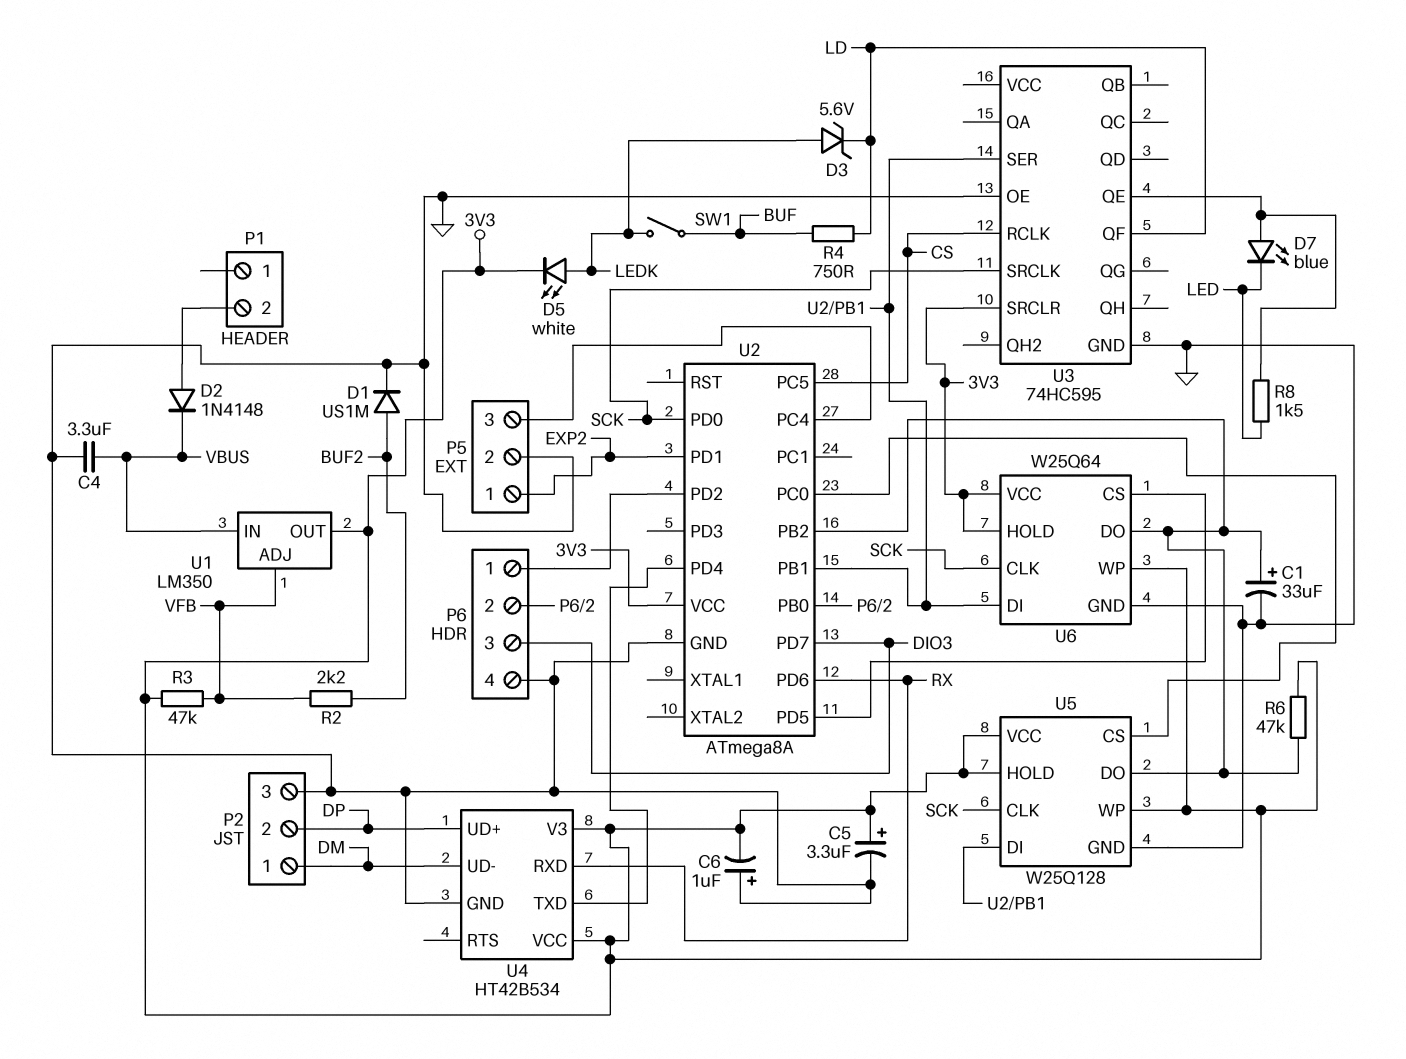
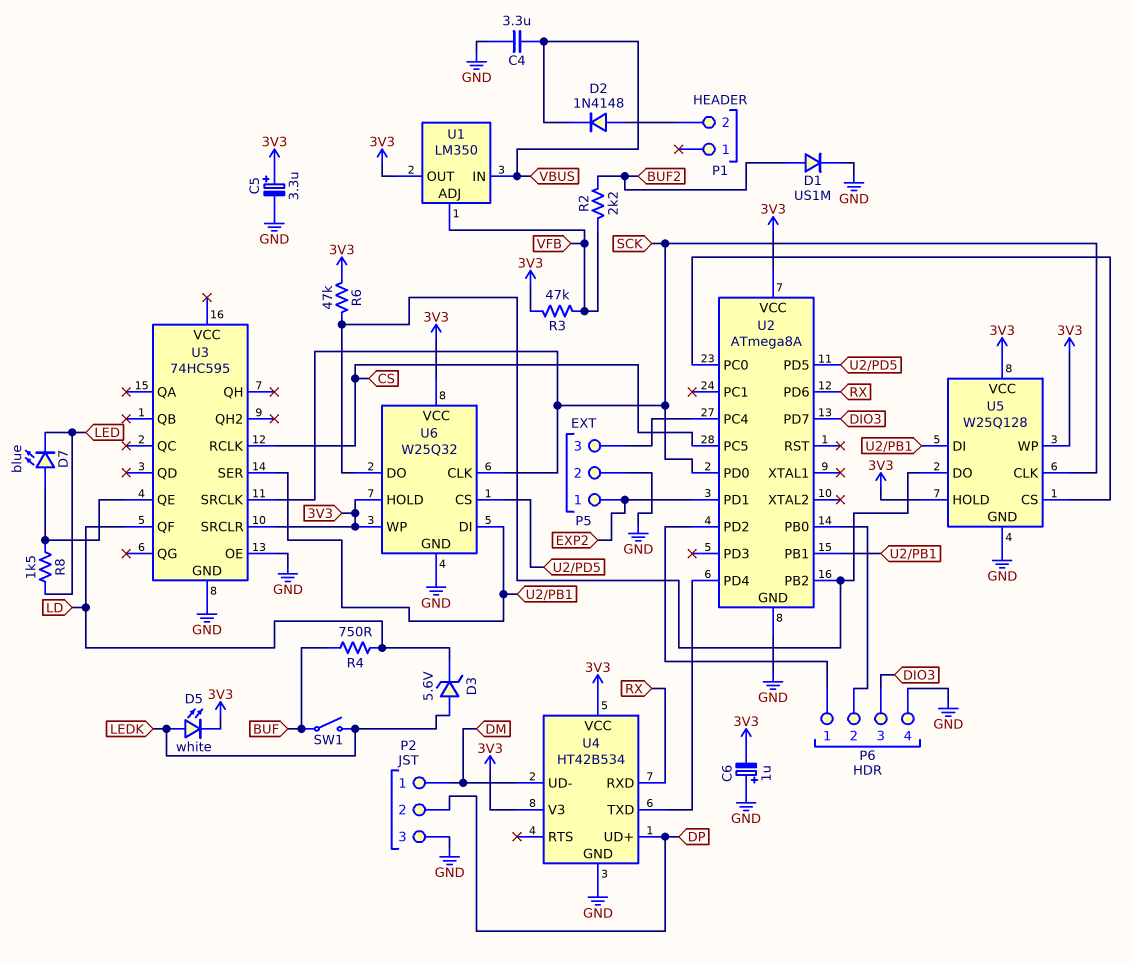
C1: 33uF (plus U2/PB2, minus GND) -> none
U6: W25Q64 -> W25Q32

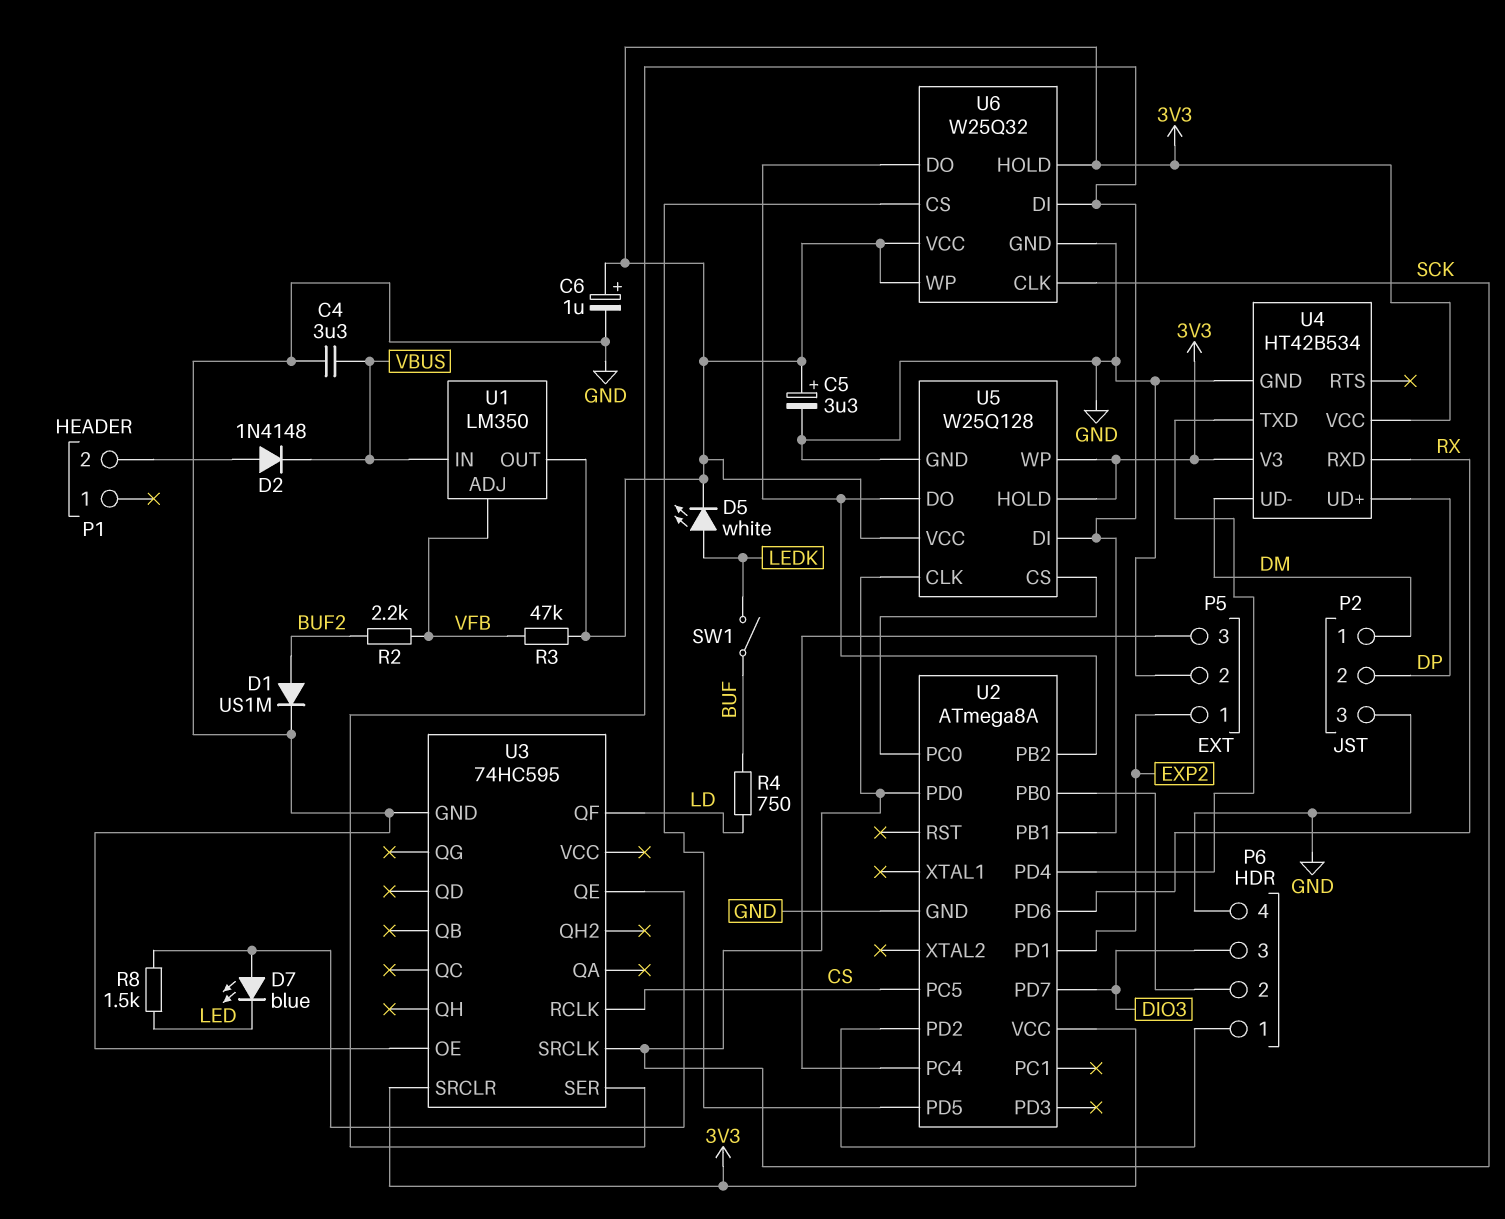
C6: 1uF (plus GND, minus 3V3) -> 1uF (plus 3V3, minus GND)
D3: zener 5.6V (A LEDK, K LD) -> none
R6: 47k (3V3, U2/PB2) -> none

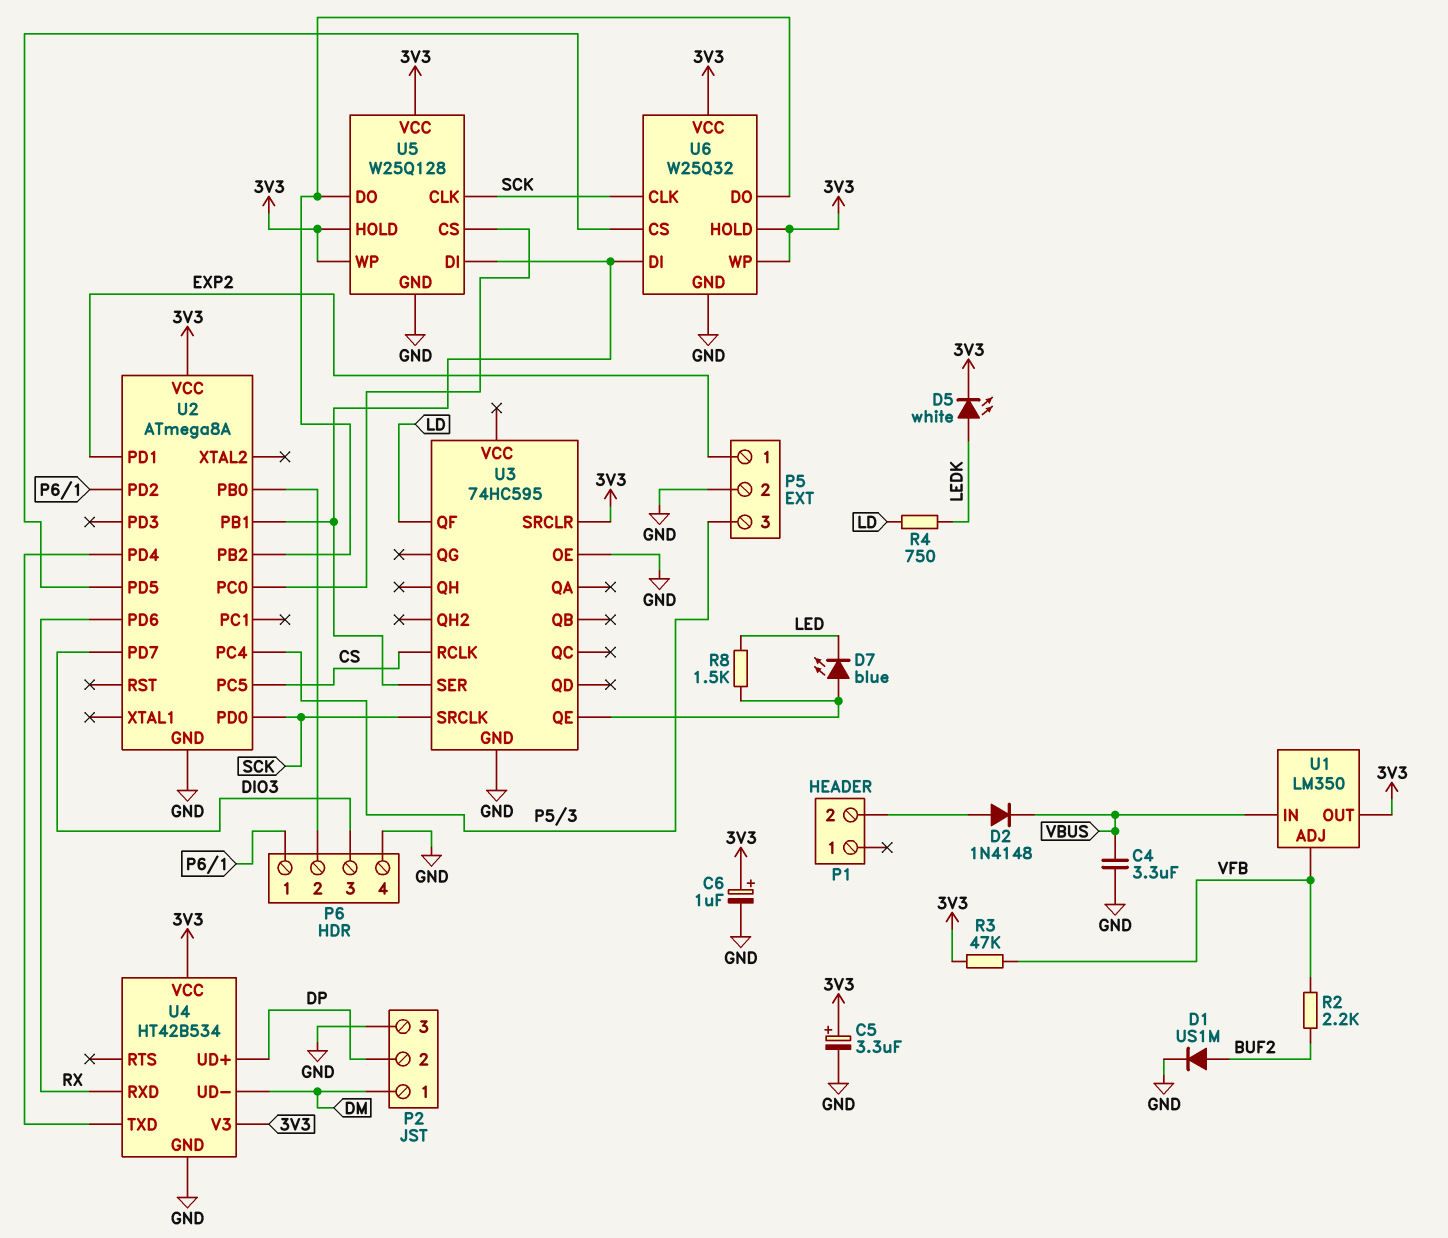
R4: 750 (BUF, LD) -> 750 (LD, LEDK)
SW1: switch (BUF, LEDK) -> none

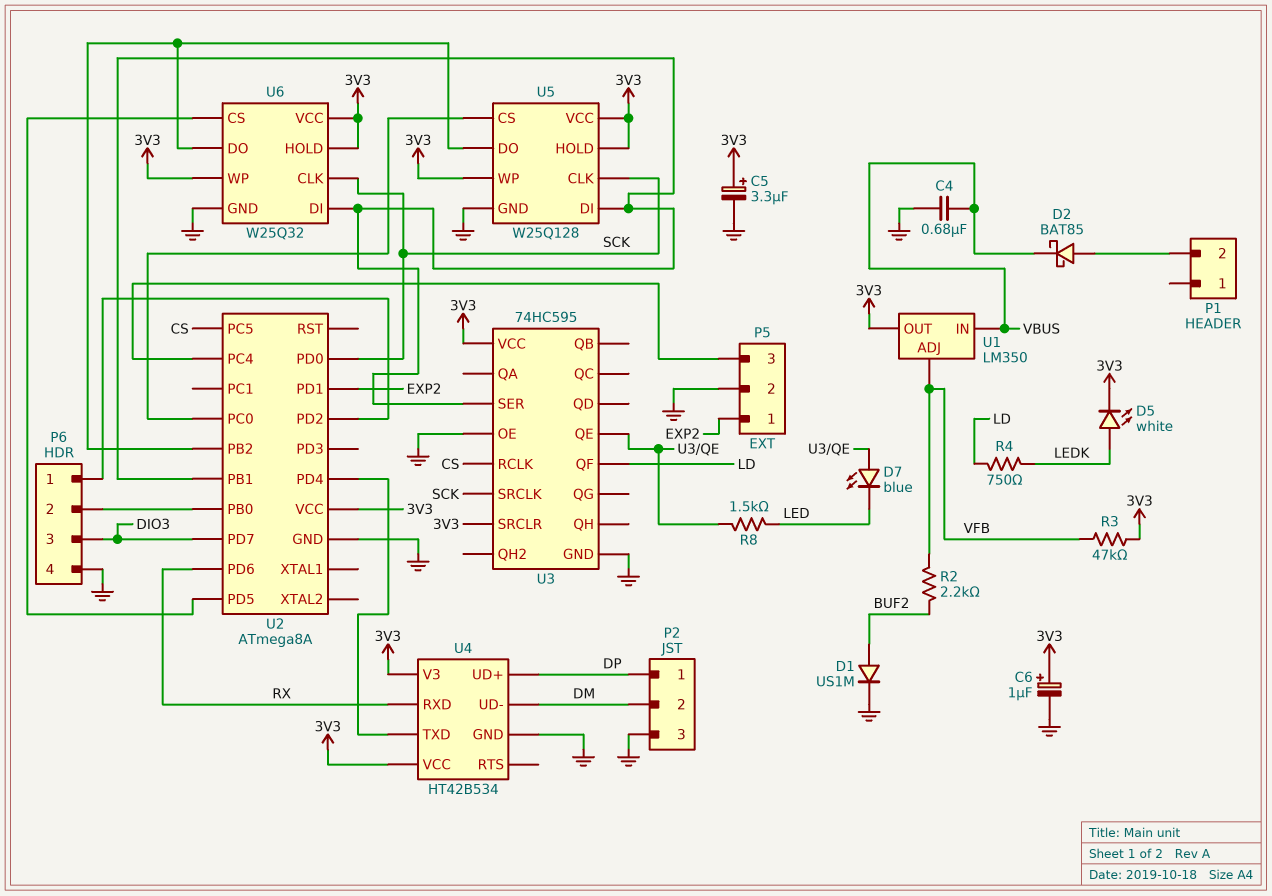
C4: 3.3uF (GND, VBUS) -> 680nF (GND, VBUS)
D2: diode 1N4148 (A P1/2, K VBUS) -> schottky BAT85 (A P1/2, K VBUS)
P2 pin 1: DM -> DP
P2 pin 2: DP -> DM
U3 pin VCC: none -> 3V3

